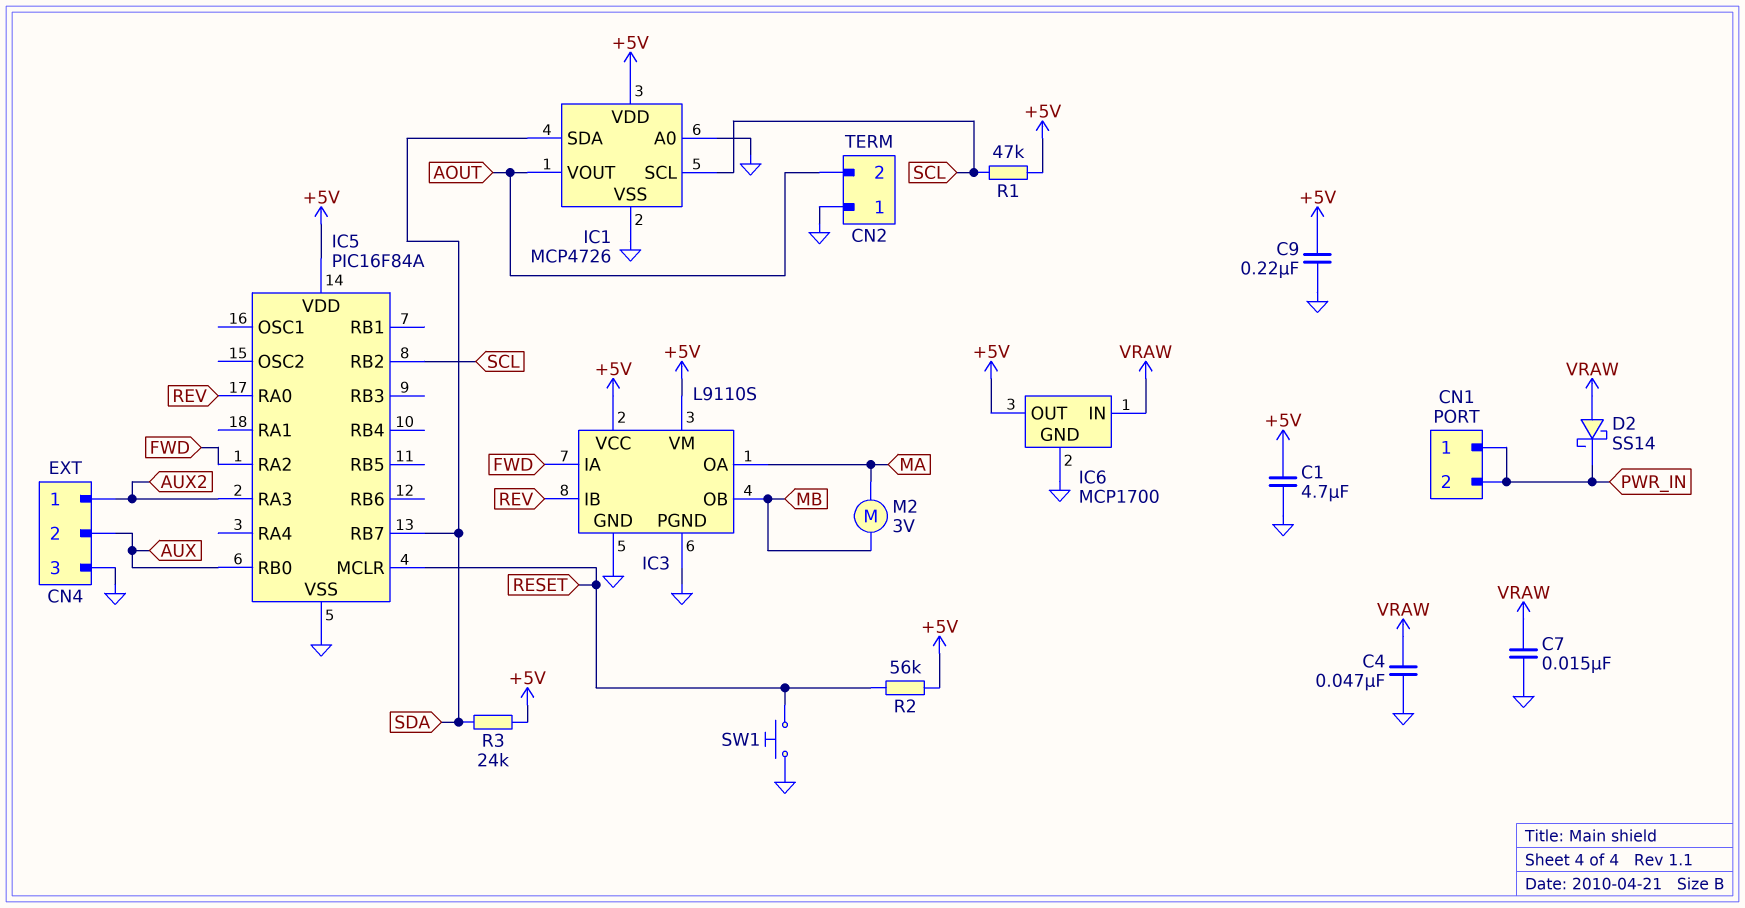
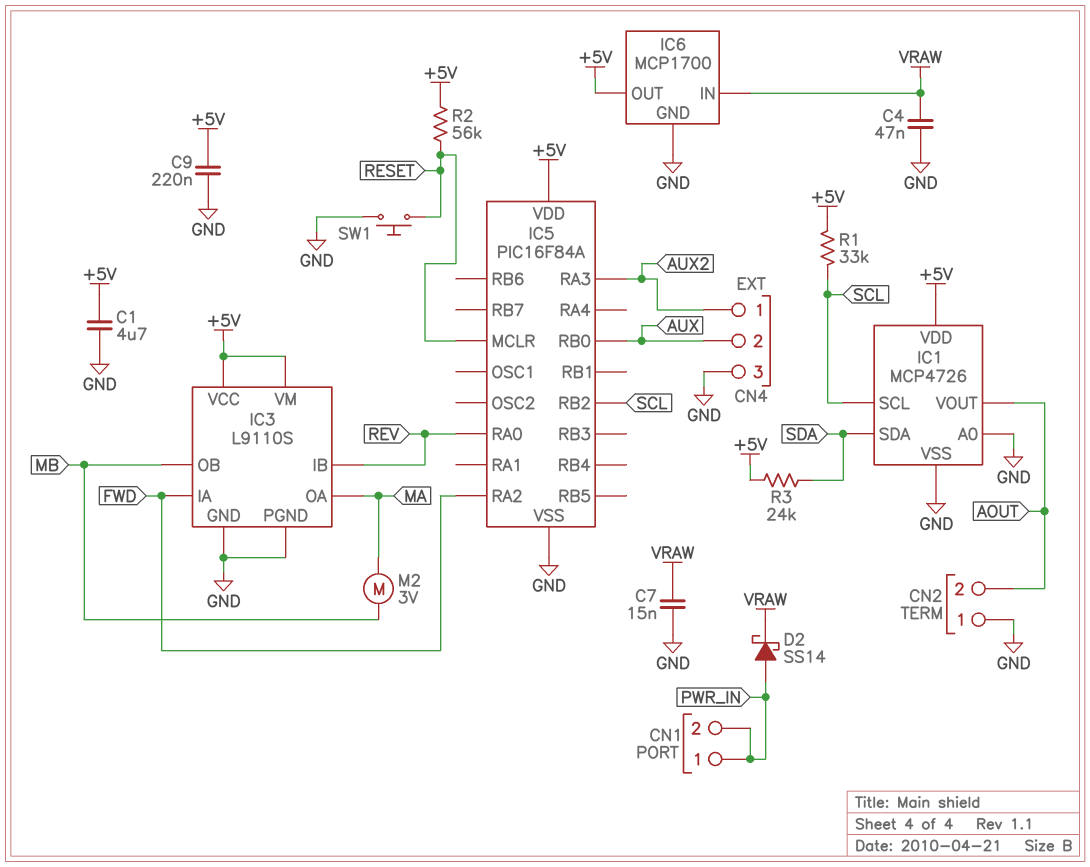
D2: schottky SS14 (A VRAW, K PWR_IN) -> schottky SS14 (A PWR_IN, K VRAW)
IC5 pin RB7: SDA -> none
R1: 47k (+5V, SCL) -> 33k (+5V, SCL)

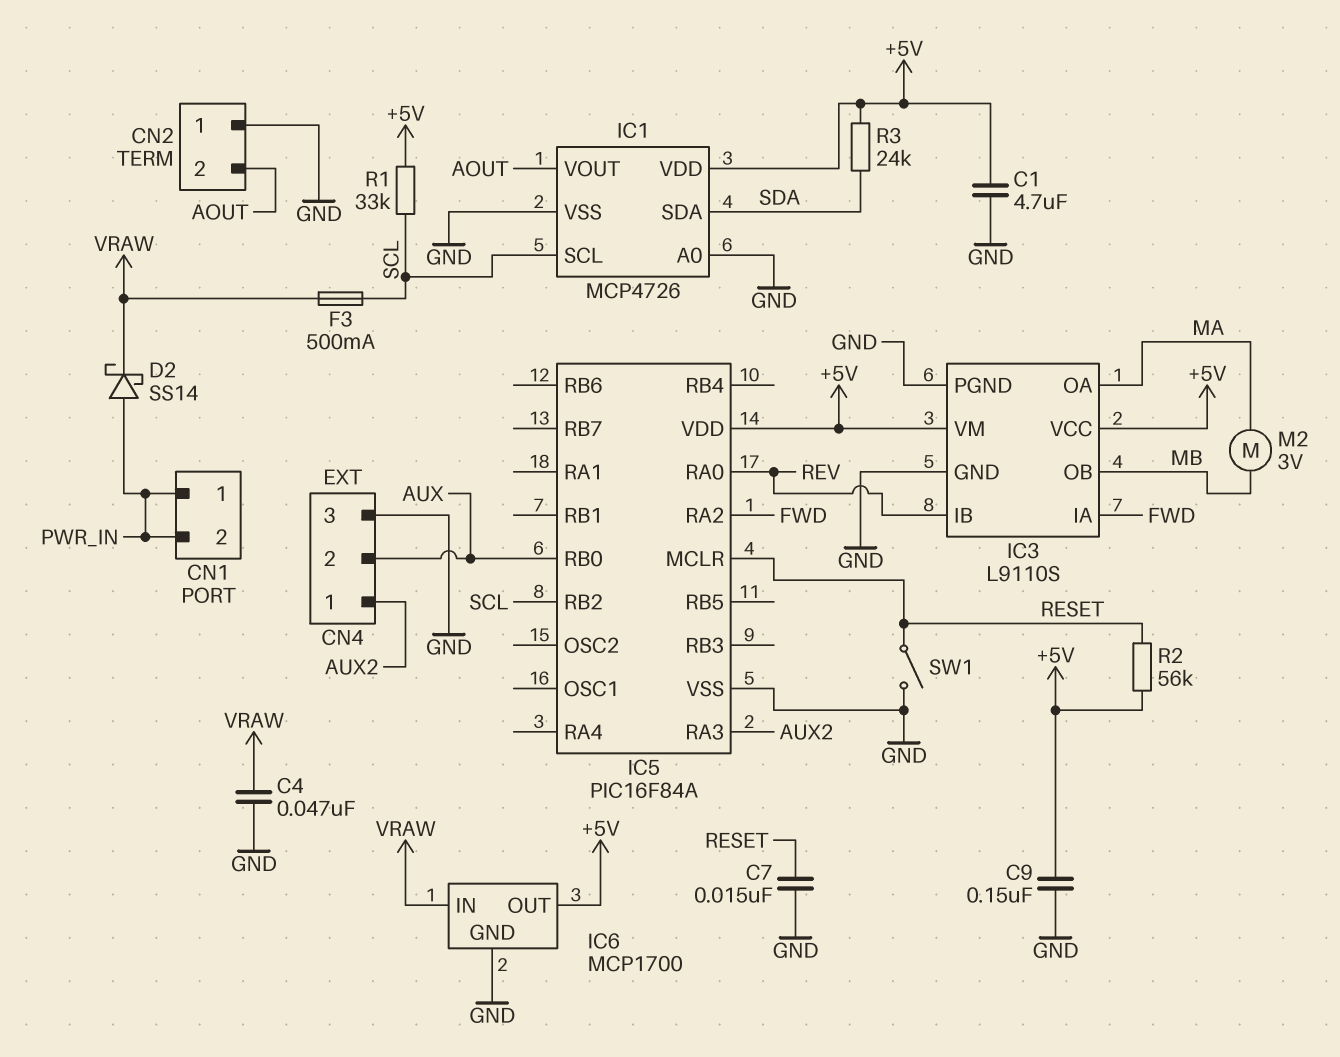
C7: 15nF (GND, VRAW) -> 15nF (GND, RESET)
C9: 220nF (+5V, GND) -> 150nF (+5V, GND)
F3: none -> 500mA (SCL, VRAW)
SW1: button (GND, RESET) -> switch (GND, RESET)

